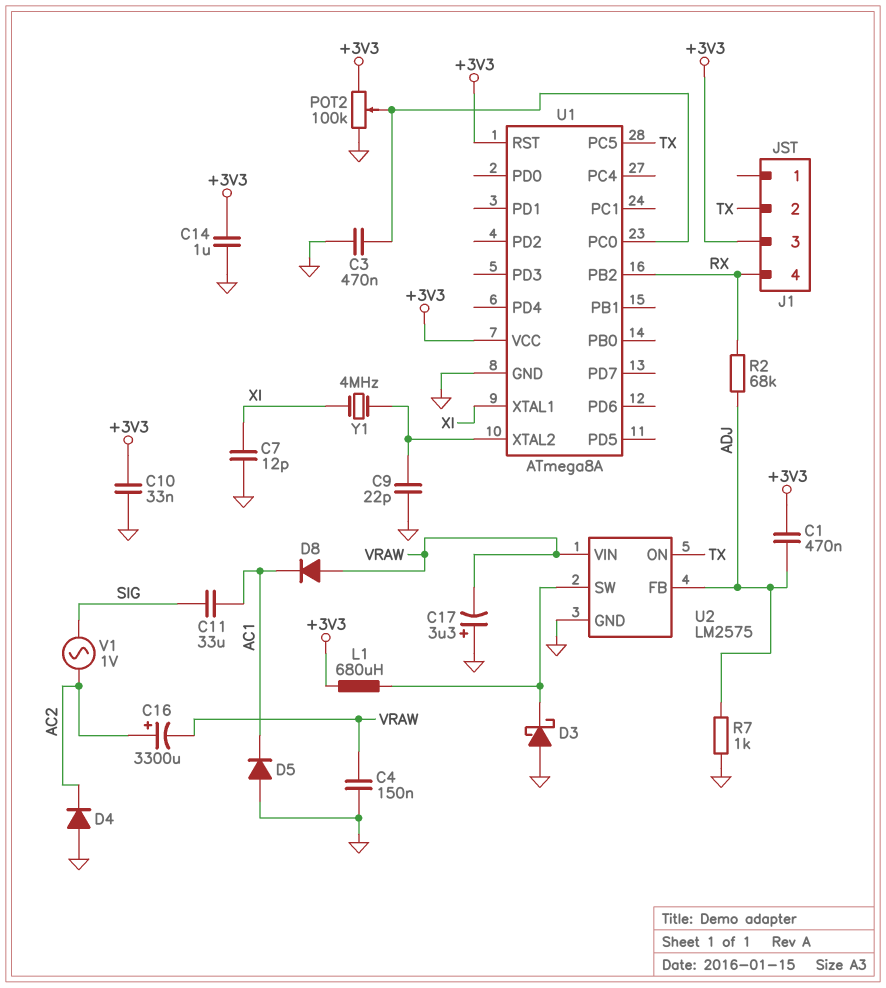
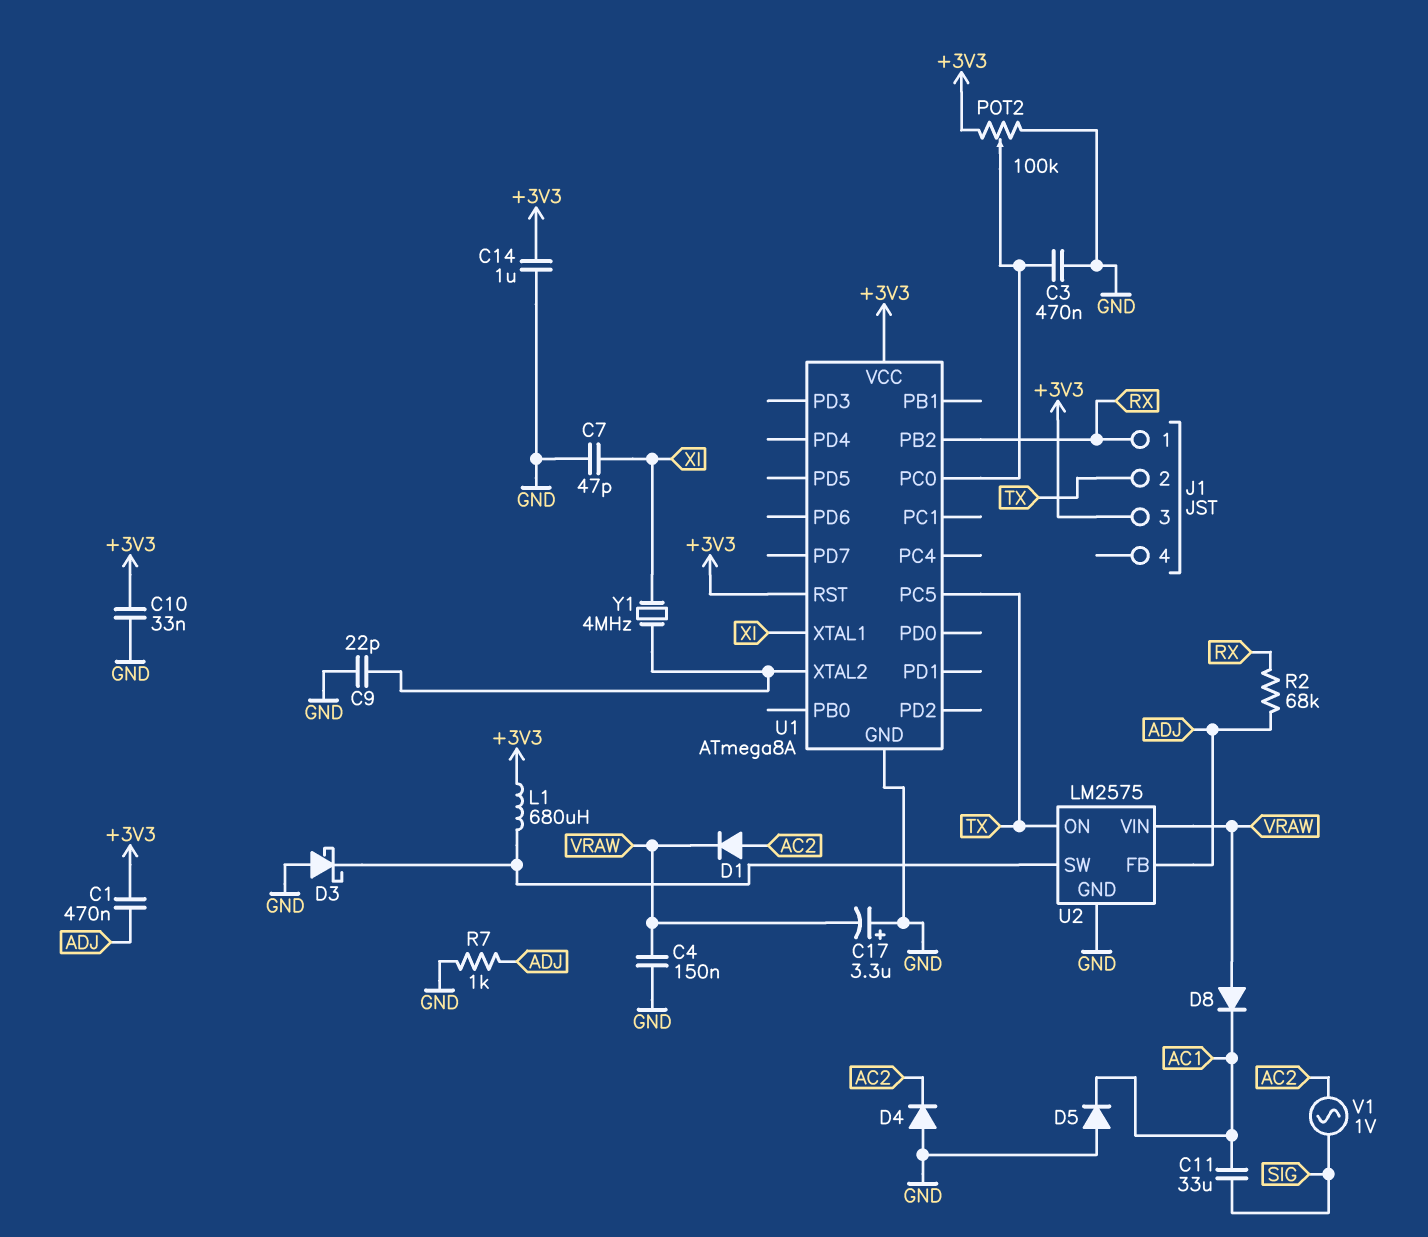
C7: 12pF (GND, XI) -> 47pF (GND, XI)
C16: 3300uF (plus AC2, minus VRAW) -> none
D1: none -> diode (A AC2, K VRAW)
J1 pin 1: none -> RX
J1 pin 4: RX -> none

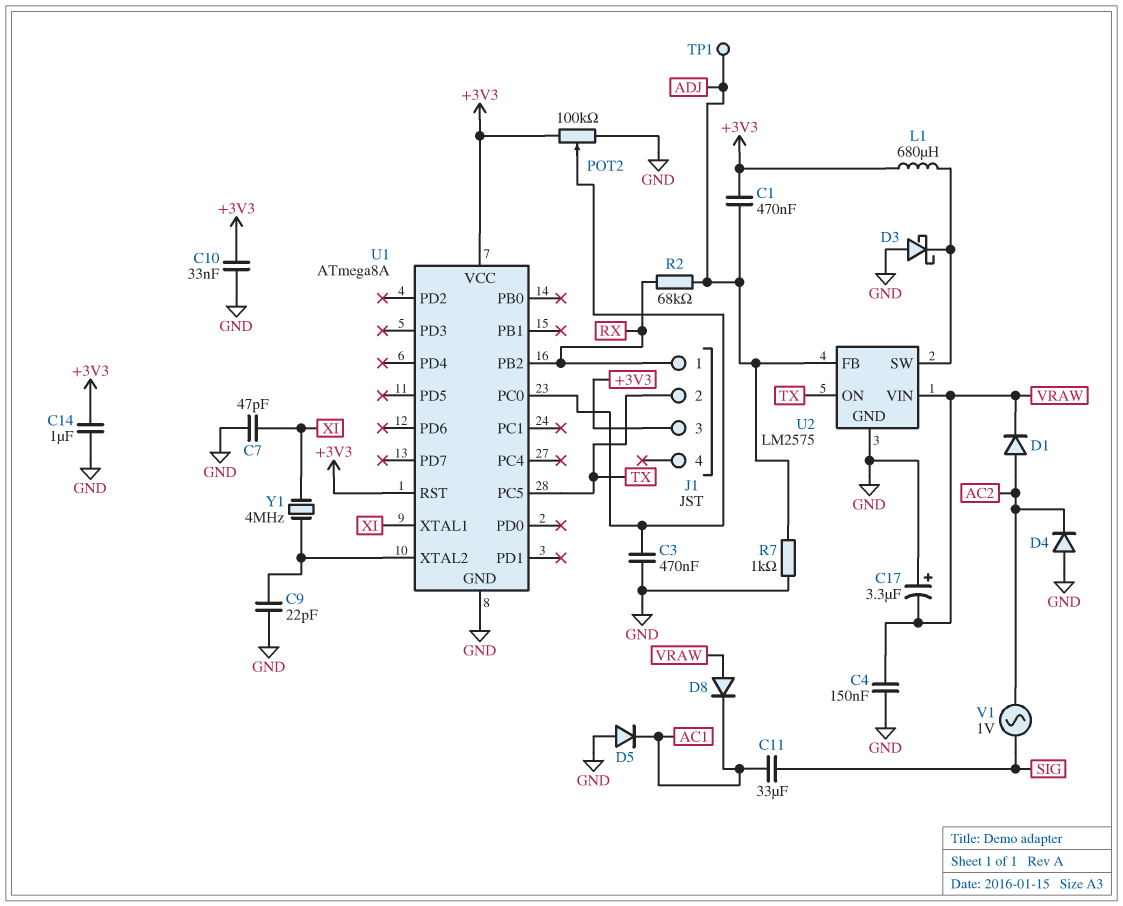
TP1: none -> test point (ADJ)

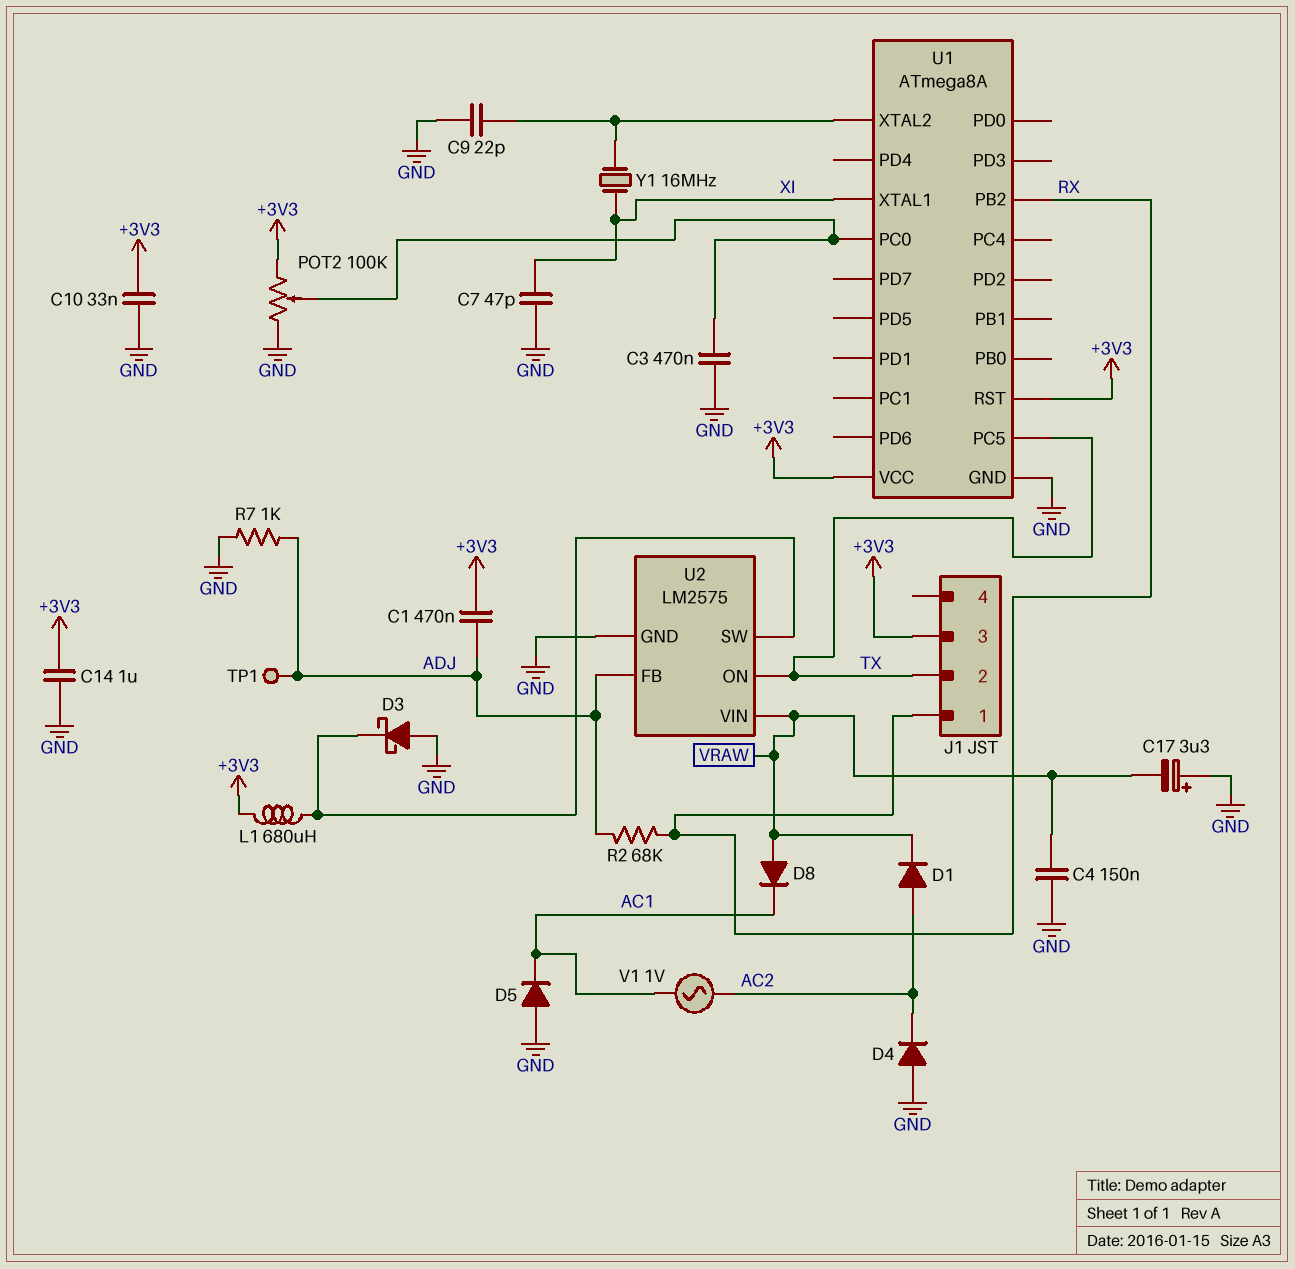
C11: 33uF (AC1, SIG) -> none
V1: AC 1V (AC2, SIG) -> AC 1V (AC1, AC2)
Y1: 4MHz (U1/XTAL2, XI) -> 16MHz (U1/XTAL2, XI)

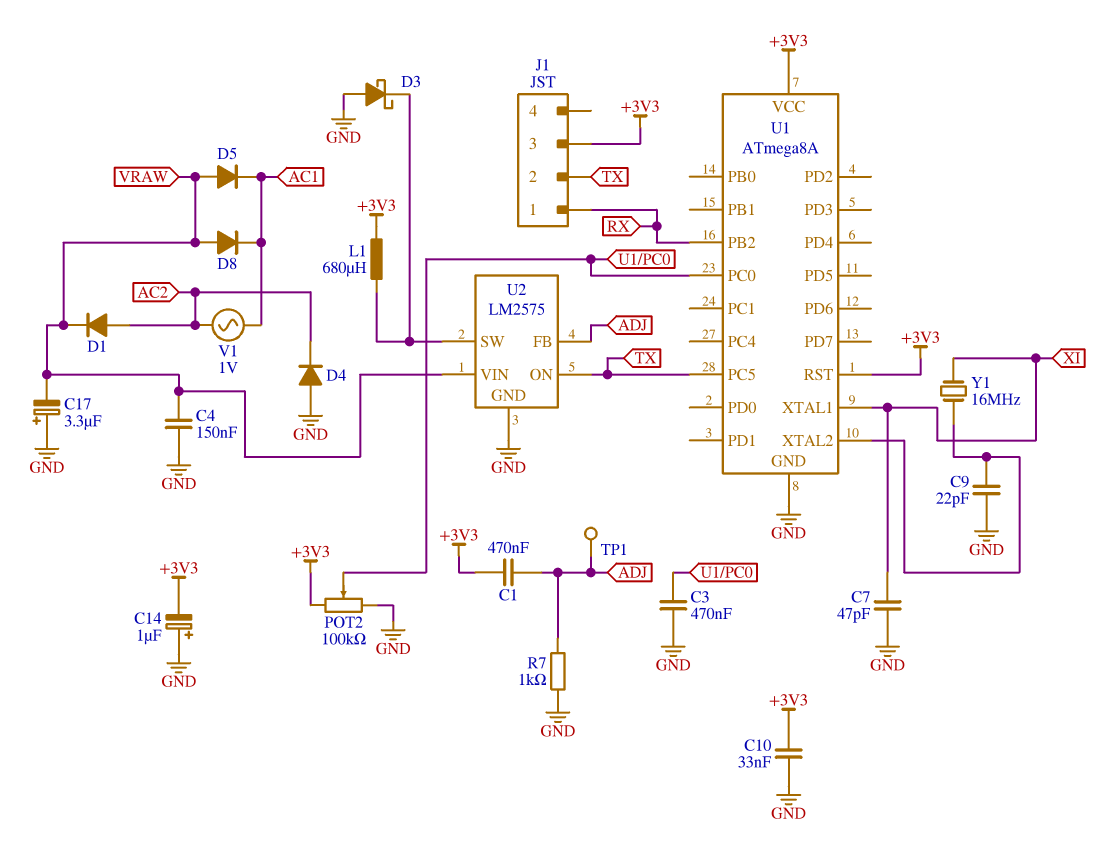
C14: 1uF (+3V3, GND) -> 1uF (plus GND, minus +3V3)
D5: diode (A GND, K AC1) -> diode (A VRAW, K AC1)
R2: 68k (ADJ, RX) -> none

